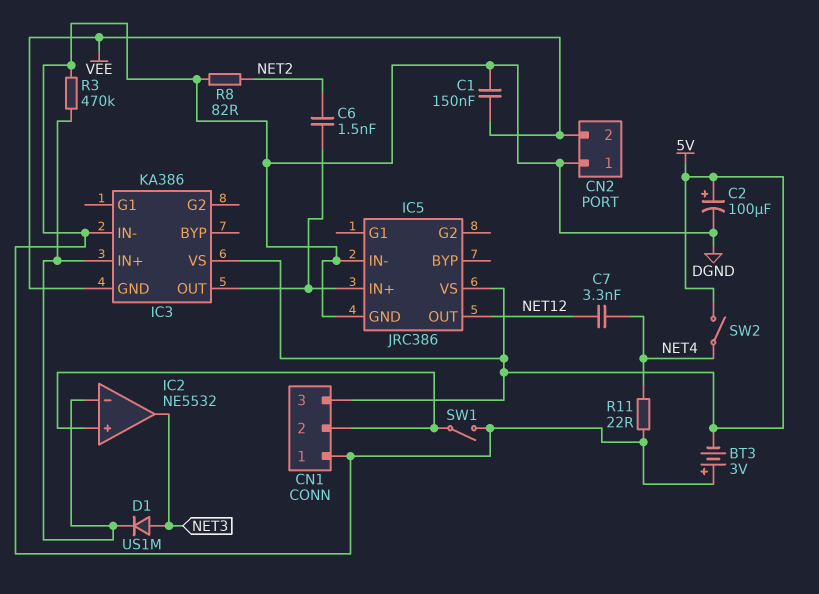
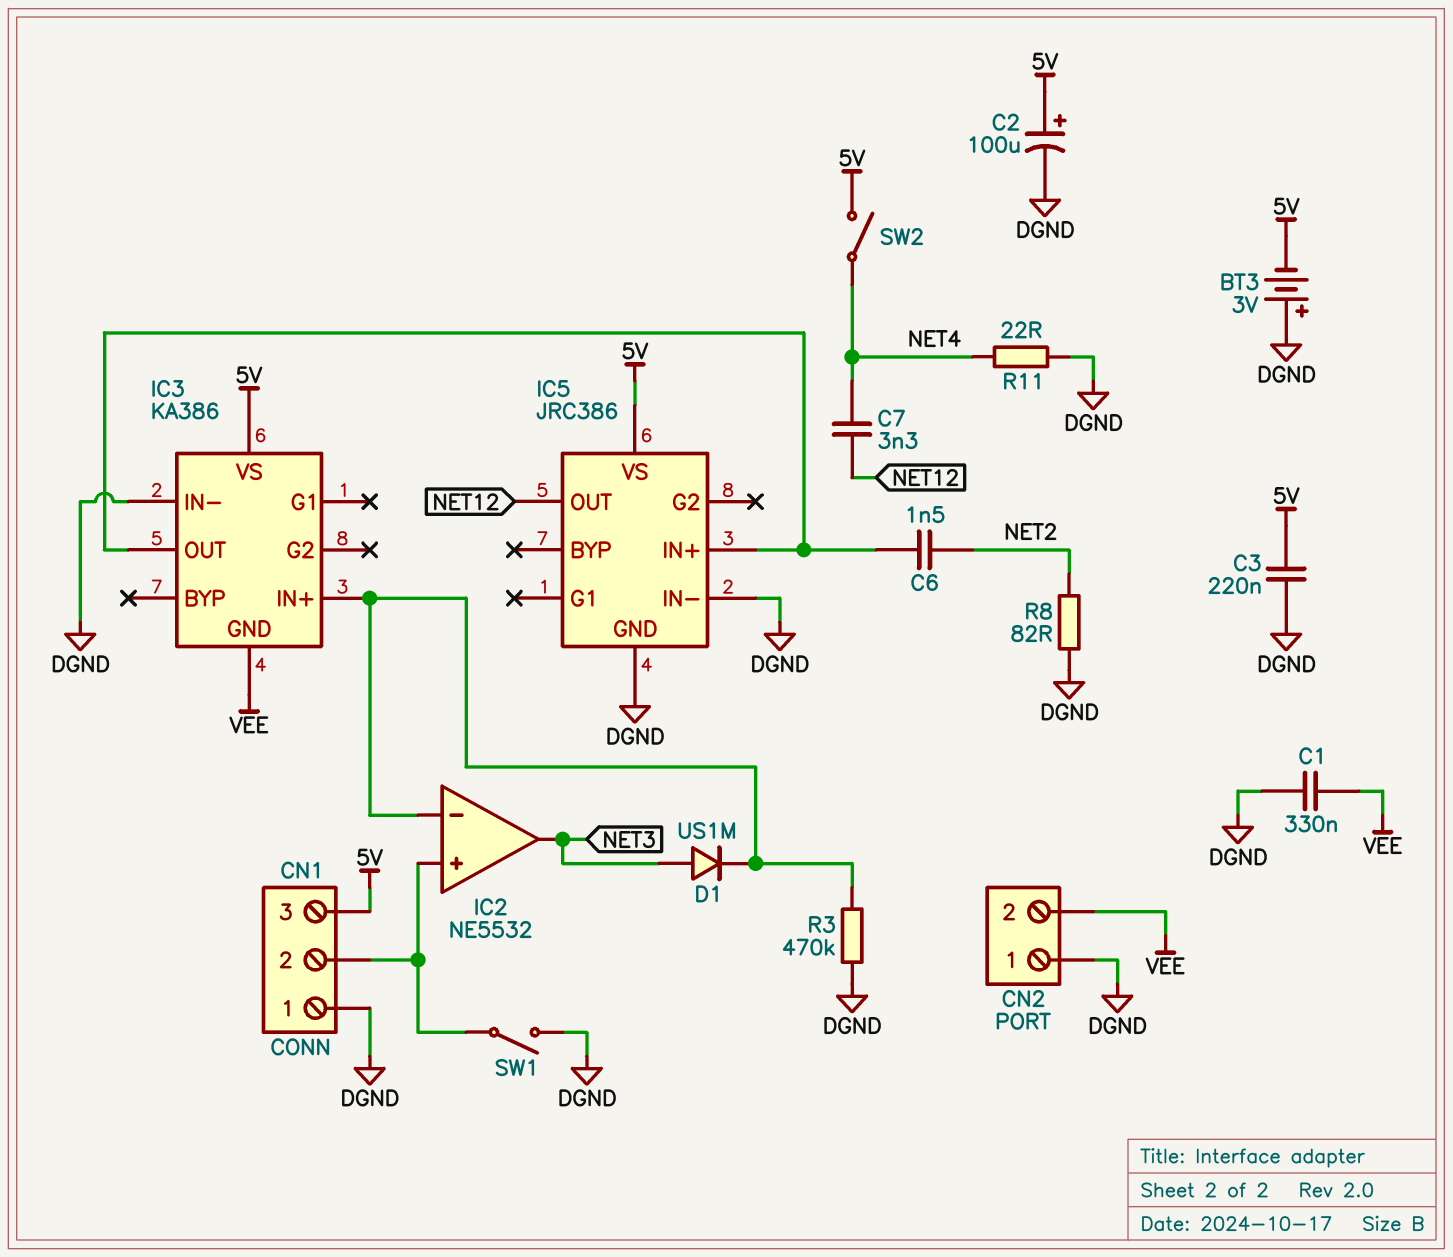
C1: 150nF (DGND, VEE) -> 330nF (DGND, VEE)
C3: none -> 220nF (5V, DGND)

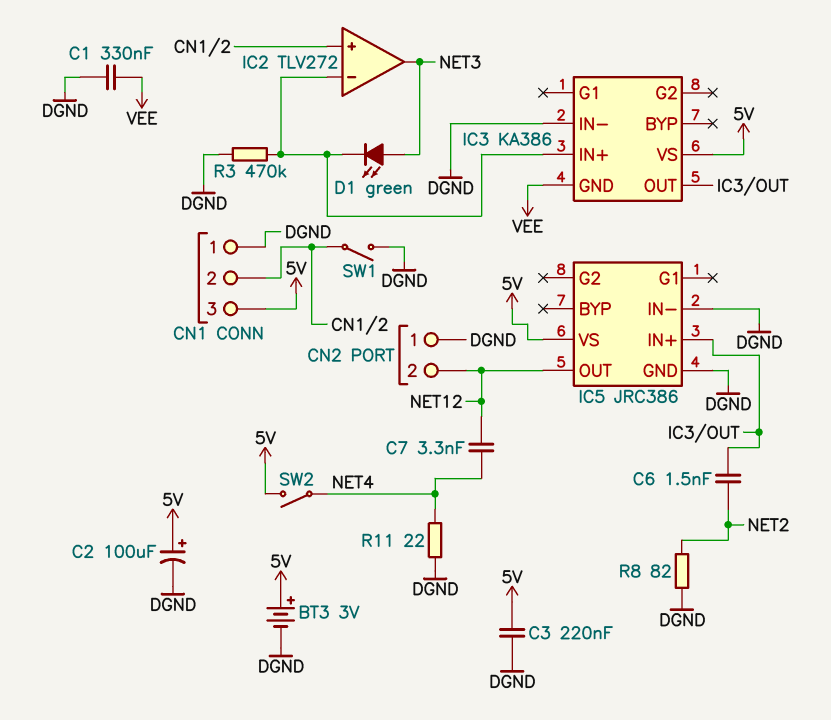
BT3: 3V (plus DGND, minus 5V) -> 3V (plus 5V, minus DGND)
CN2 pin 2: VEE -> NET12
D1: diode US1M (A NET3, K IC2/in-) -> LED green (A NET3, K IC2/in-)
IC2: NE5532 -> TLV272

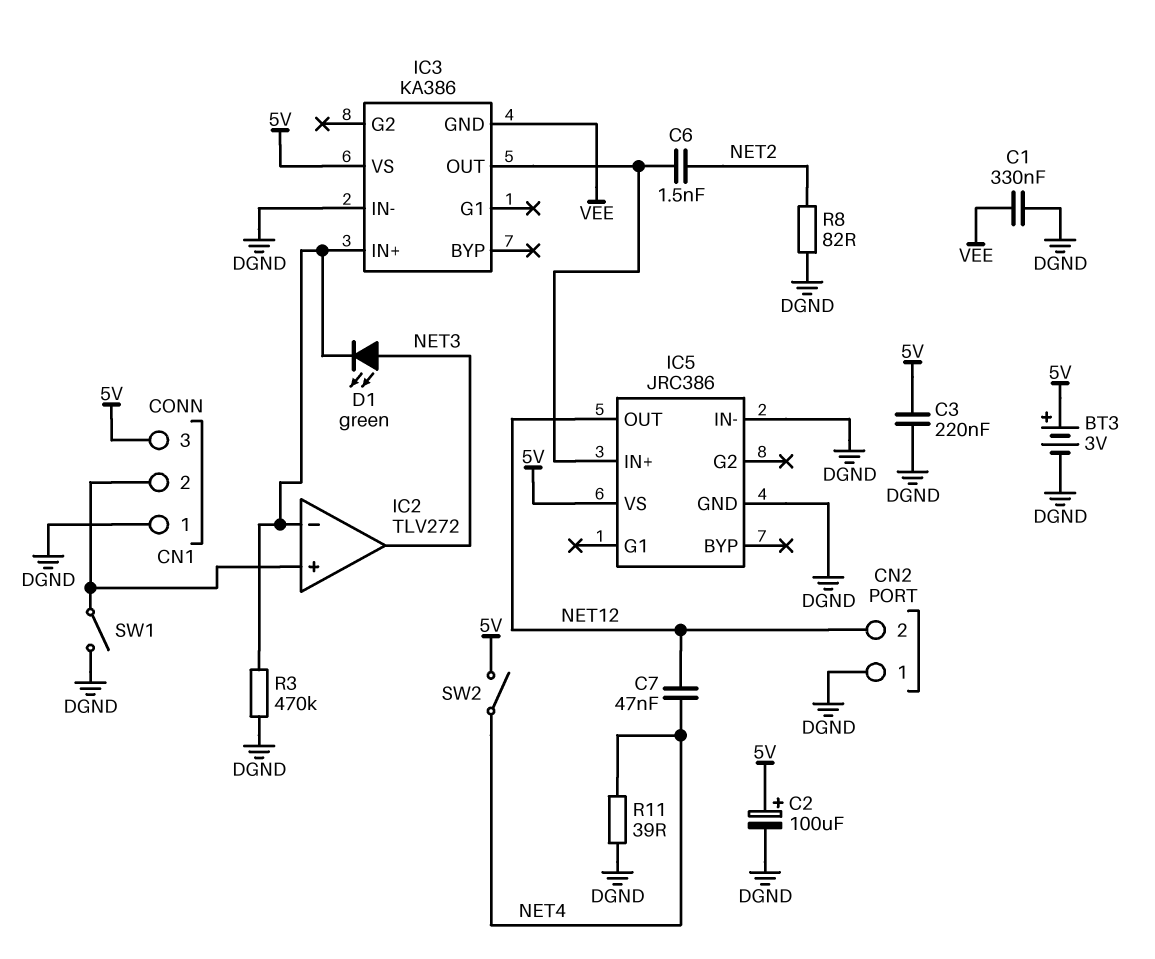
C7: 3.3nF (NET4, NET12) -> 47nF (NET4, NET12)
R11: 22 (DGND, NET4) -> 39 (DGND, NET4)

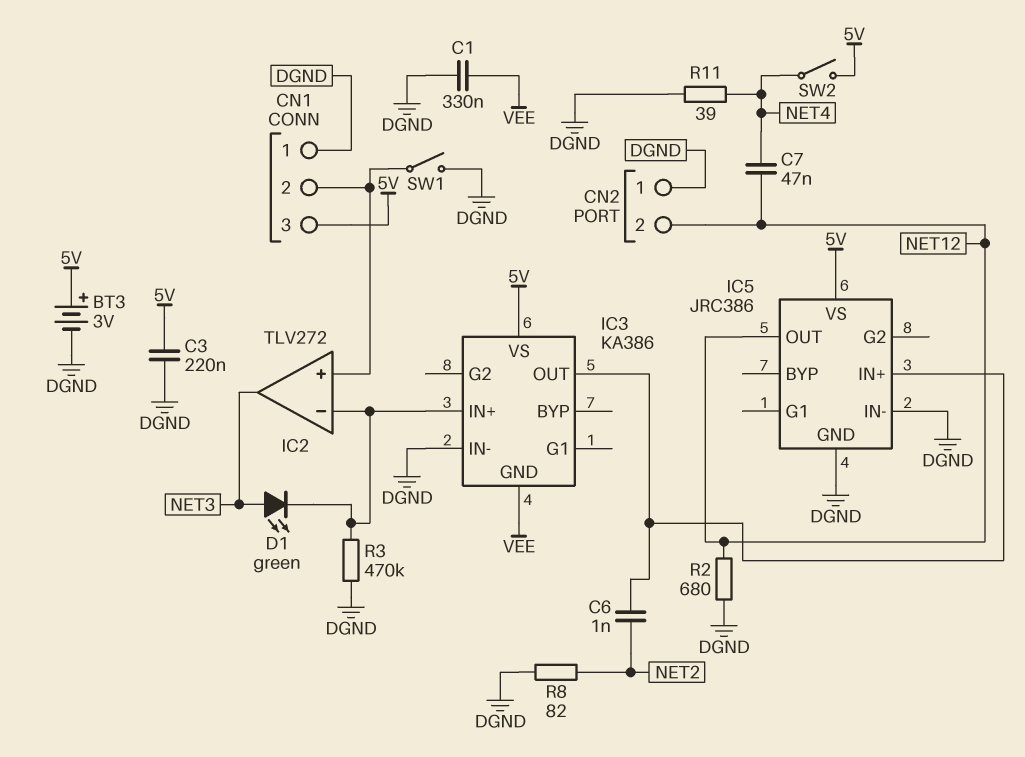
C2: 100uF (plus 5V, minus DGND) -> none
C6: 1.5nF (IC3/OUT, NET2) -> 1nF (IC3/OUT, NET2)
R2: none -> 680 (DGND, NET12)

